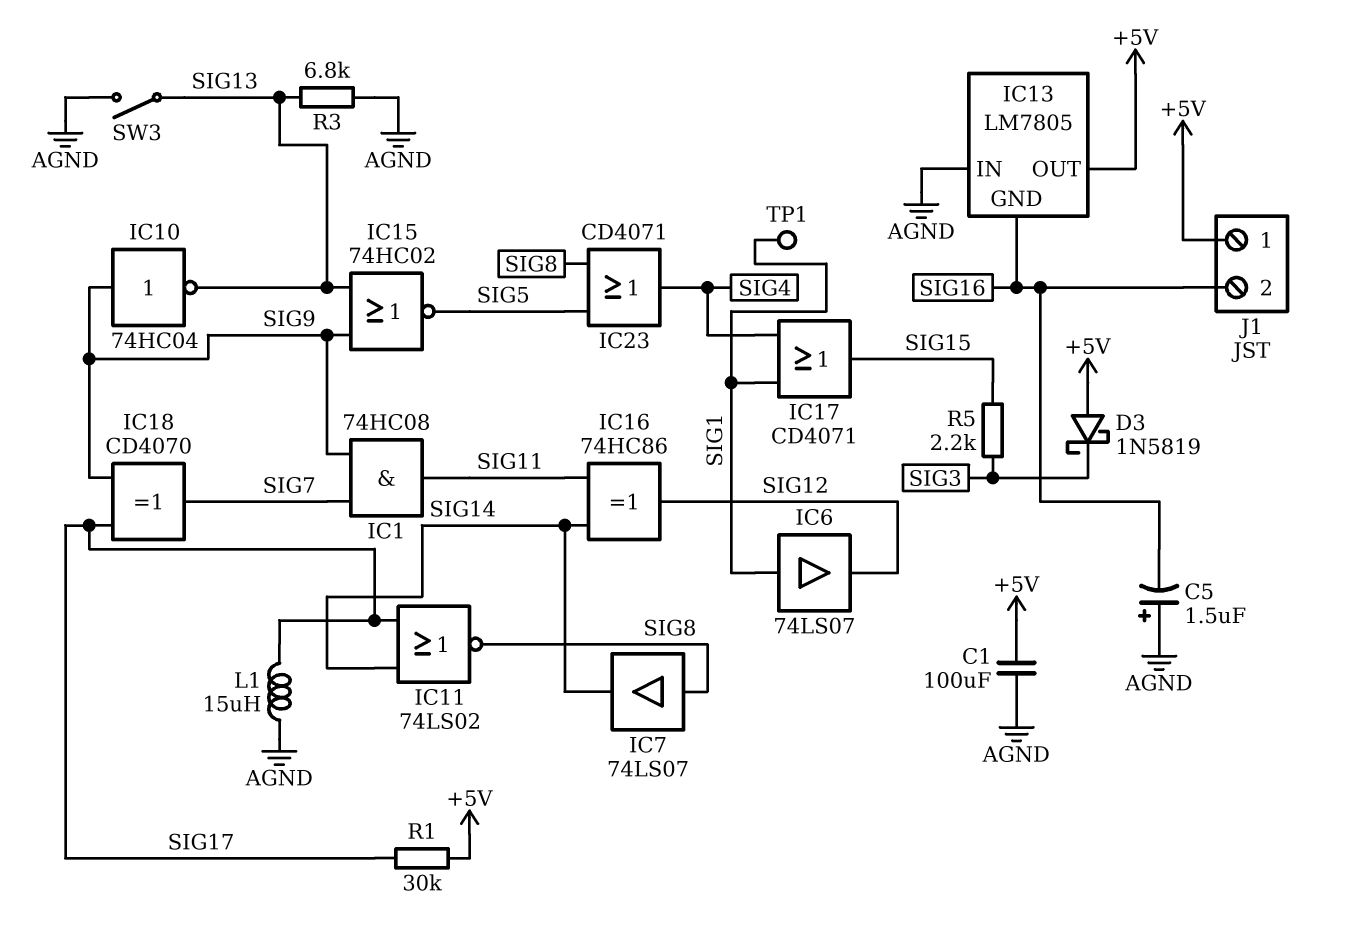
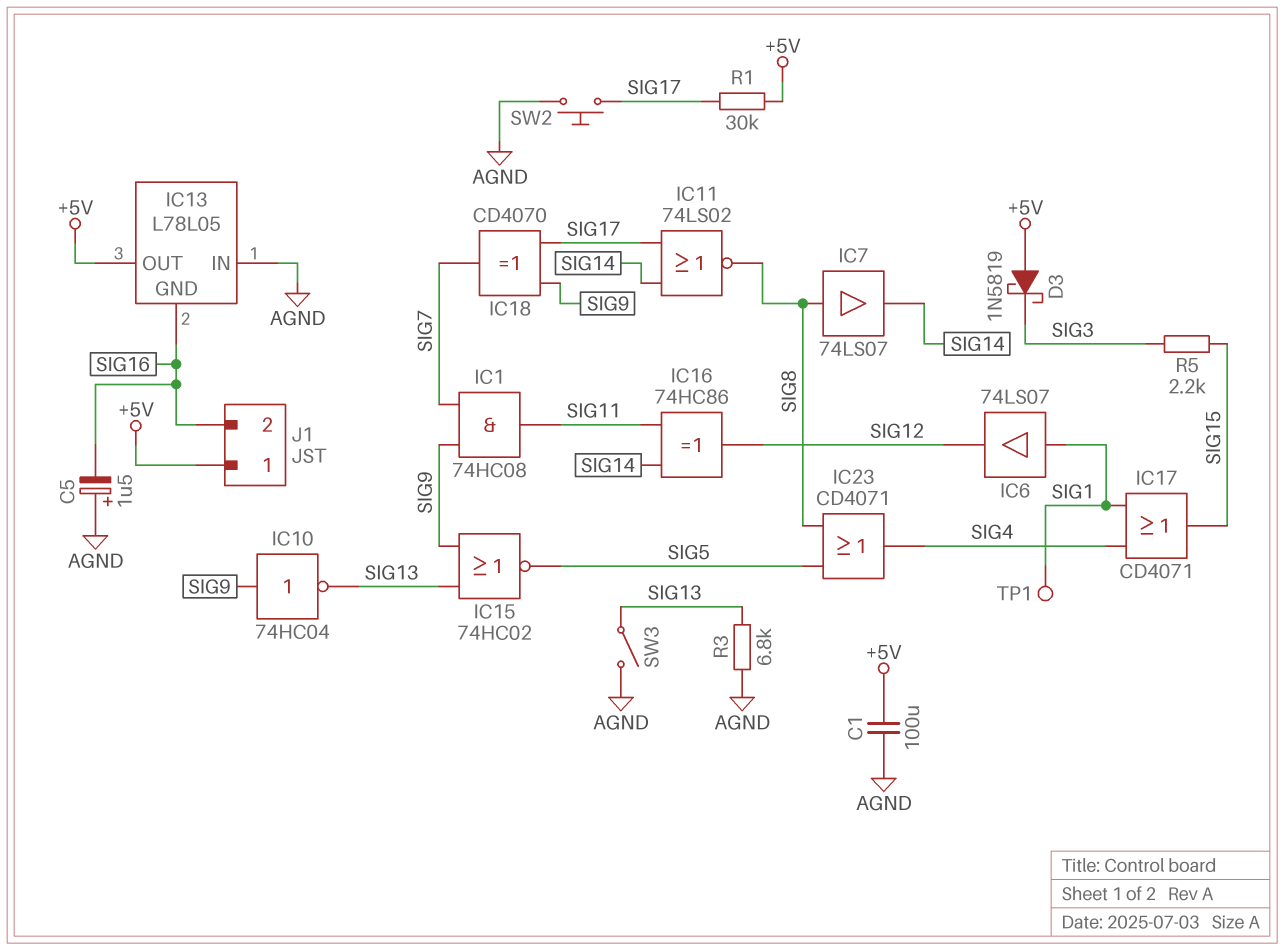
IC13: LM7805 -> L78L05
L1: 15uH (AGND, SIG17) -> none
SW2: none -> button (AGND, SIG17)

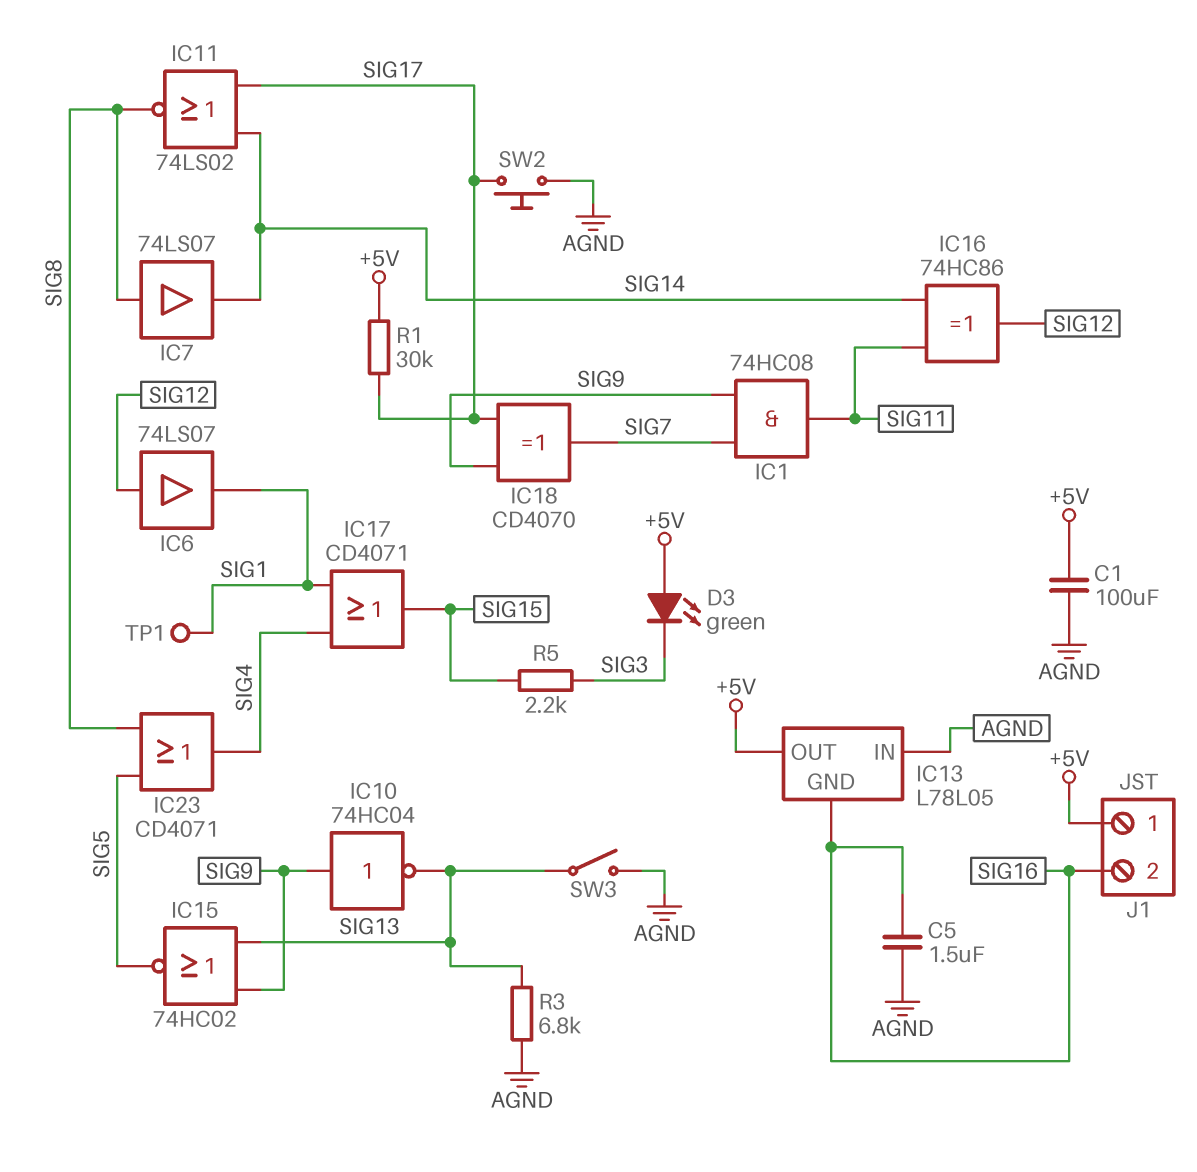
C5: 1.5uF (plus AGND, minus SIG16) -> 1.5uF (AGND, SIG16)
D3: schottky 1N5819 (A +5V, K SIG3) -> LED green (A +5V, K SIG3)
IC6: buffer 74LS07 (in SIG1, out SIG12) -> buffer 74LS07 (in SIG12, out SIG1)

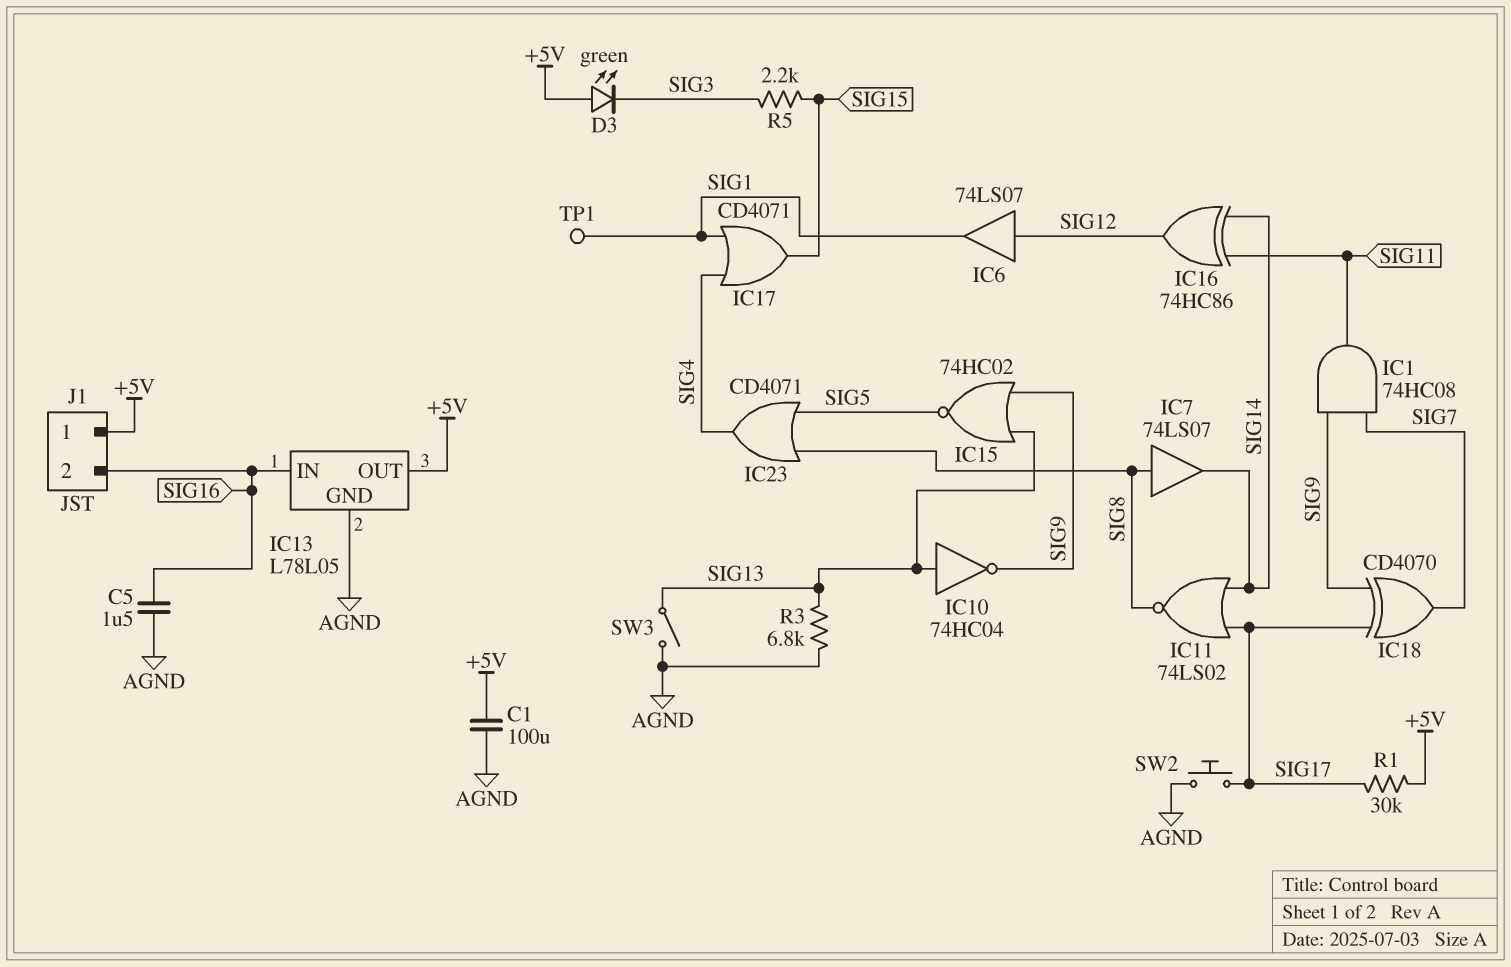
IC10: NOT 74HC04 (in SIG9, out SIG13) -> NOT 74HC04 (in SIG13, out SIG9)
IC13 pin GND: SIG16 -> AGND
IC13 pin IN: AGND -> SIG16

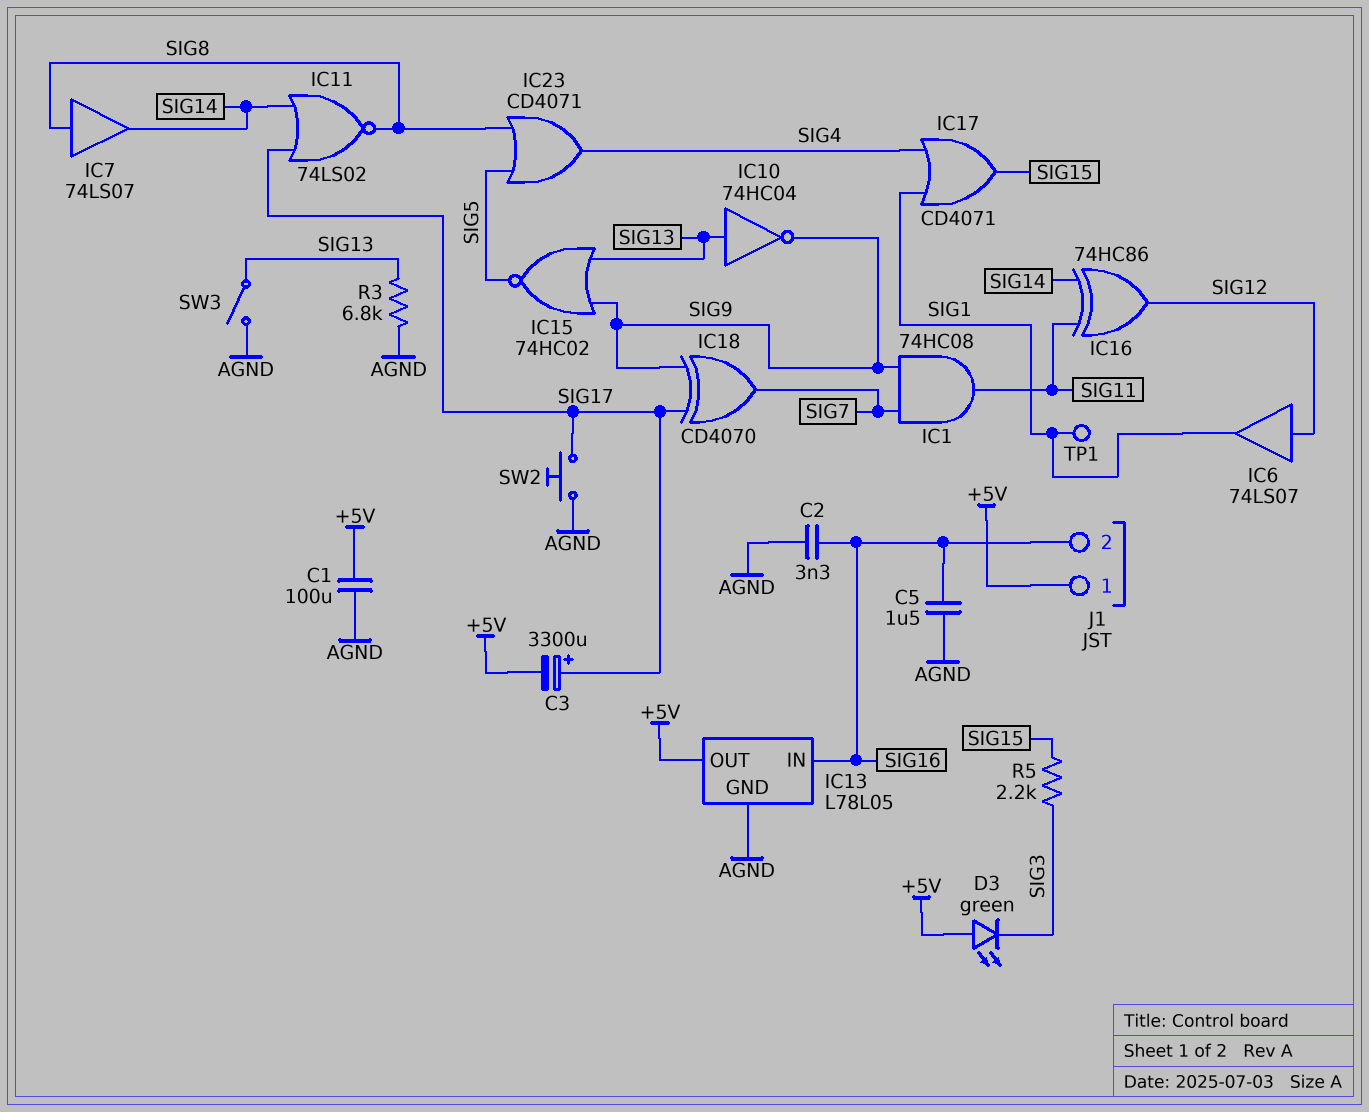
C2: none -> 3.3nF (AGND, SIG16)
C3: none -> 3300uF (plus SIG17, minus +5V)
R1: 30k (+5V, SIG17) -> none

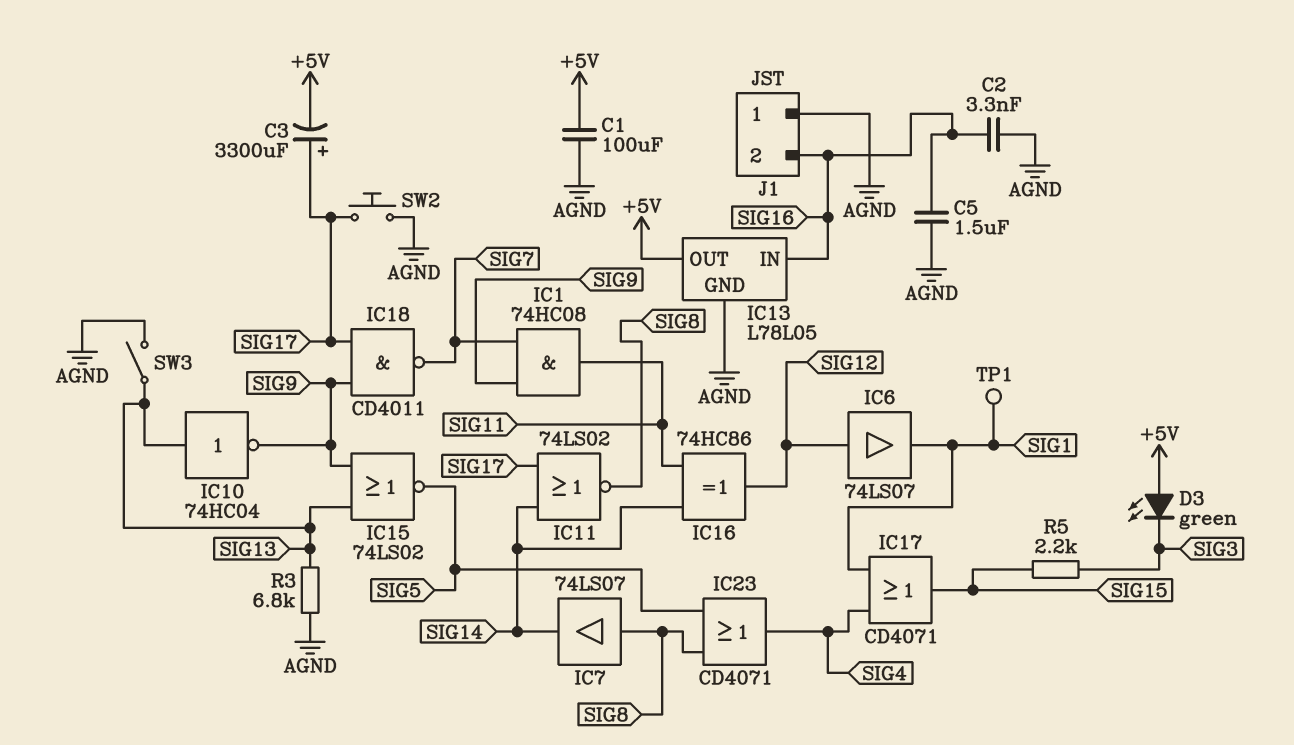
IC15: NOR 74HC02 (in SIG9, in SIG13, out SIG5) -> NOR 74LS02 (in SIG9, in SIG13, out SIG5)
IC18: XOR CD4070 (in SIG9, in SIG17, out SIG7) -> NAND CD4011 (in SIG9, in SIG17, out SIG7)
J1 pin 1: +5V -> AGND

